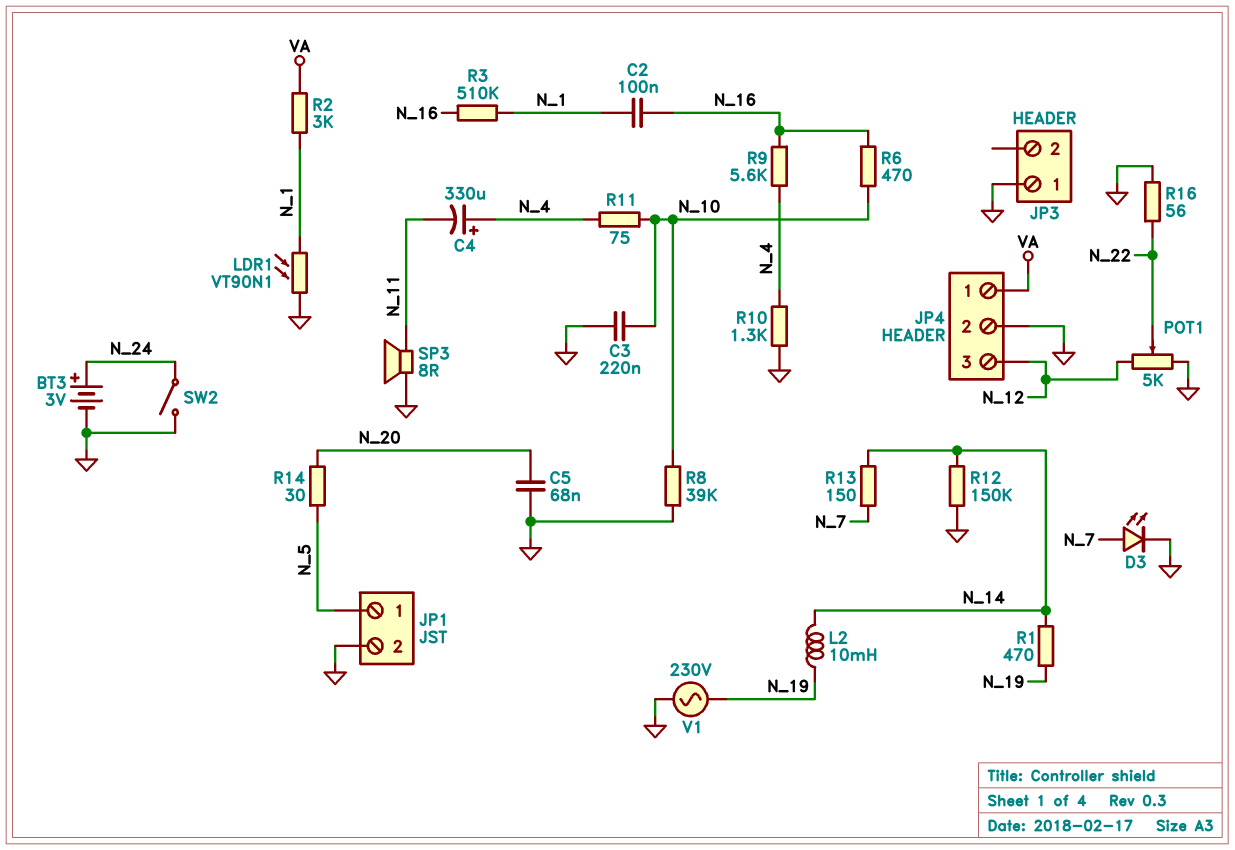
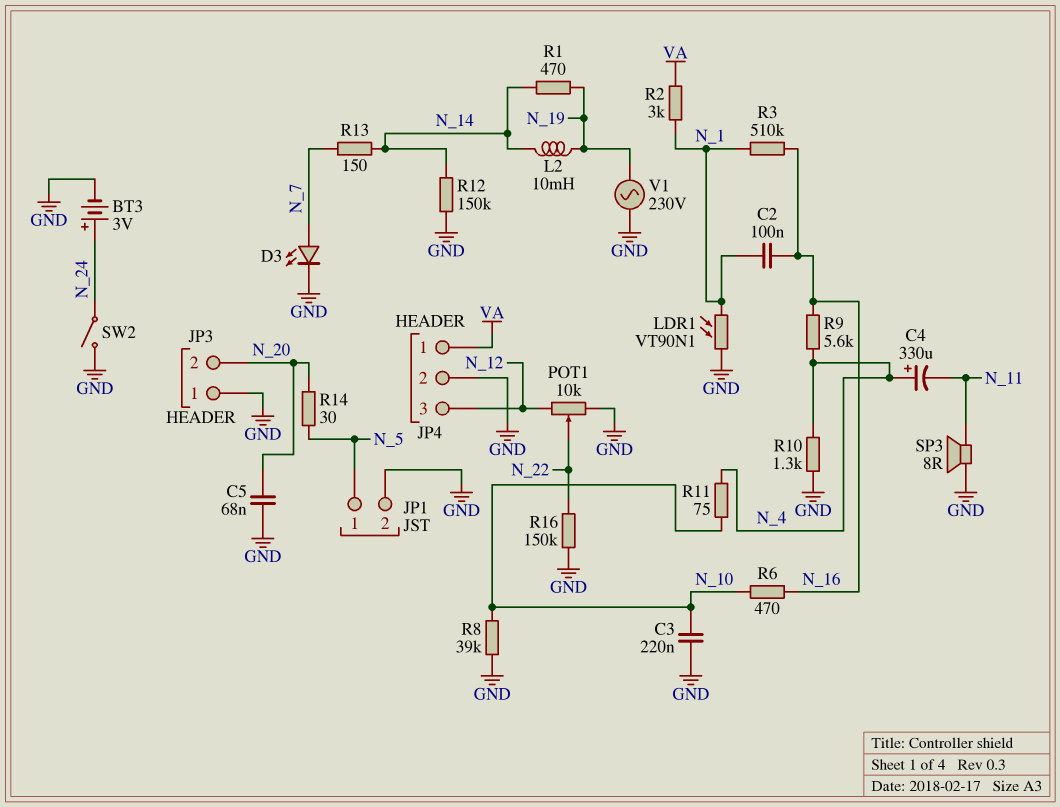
JP3 pin 2: none -> N_20
POT1: 5k (GND, N_12, wiper N_22) -> 10k (GND, N_12, wiper N_22)
R16: 56 (GND, N_22) -> 150k (GND, N_22)

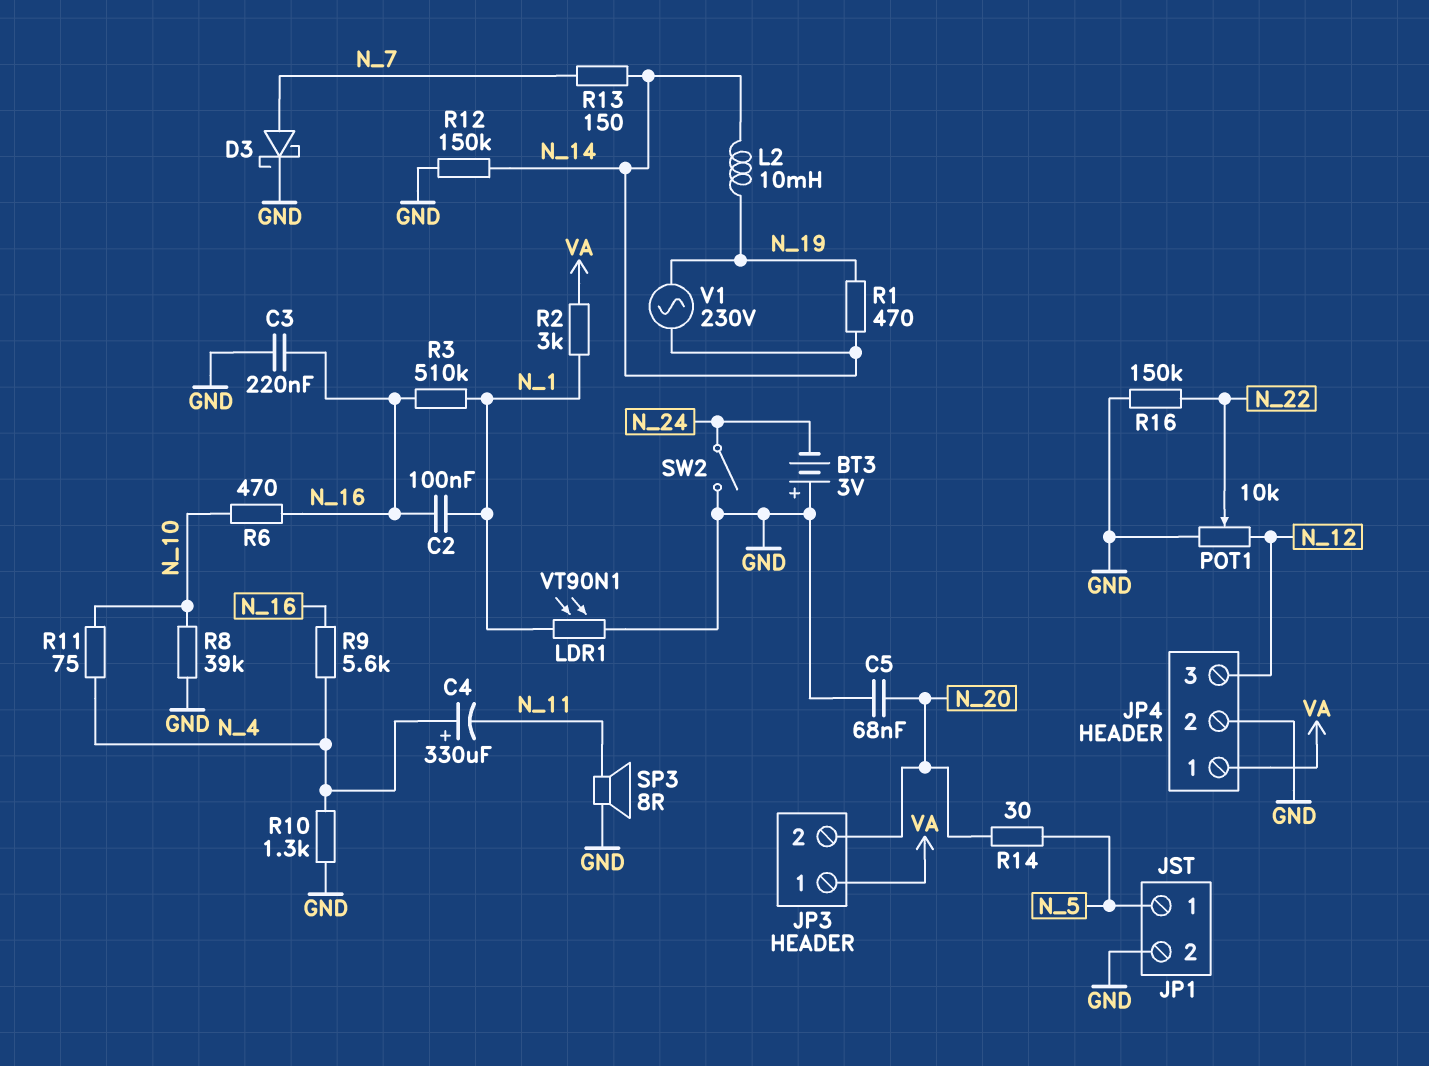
BT3: 3V (plus N_24, minus GND) -> 3V (plus GND, minus N_24)
C3: 220nF (GND, N_10) -> 220nF (GND, N_16)
D3: LED (A N_7, K GND) -> schottky (A N_7, K GND)
JP3 pin 1: GND -> VA
V1: AC 230V (GND, N_19) -> AC 230V (N_14, N_19)

